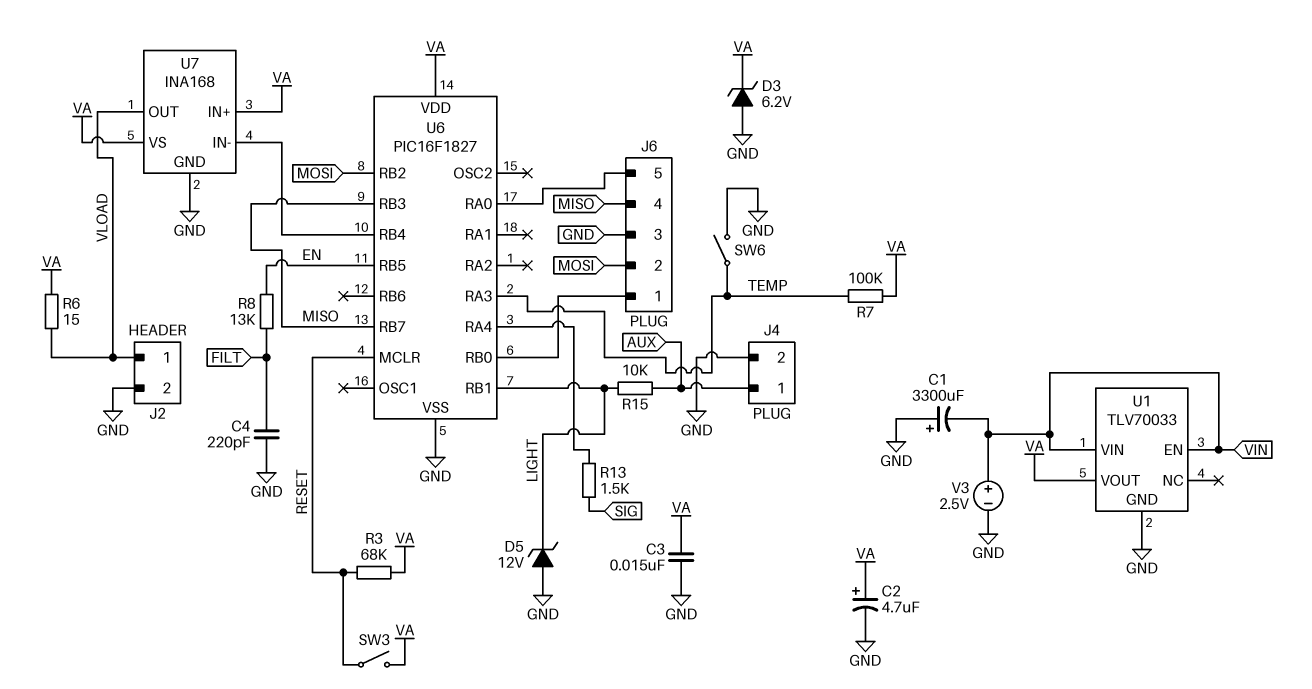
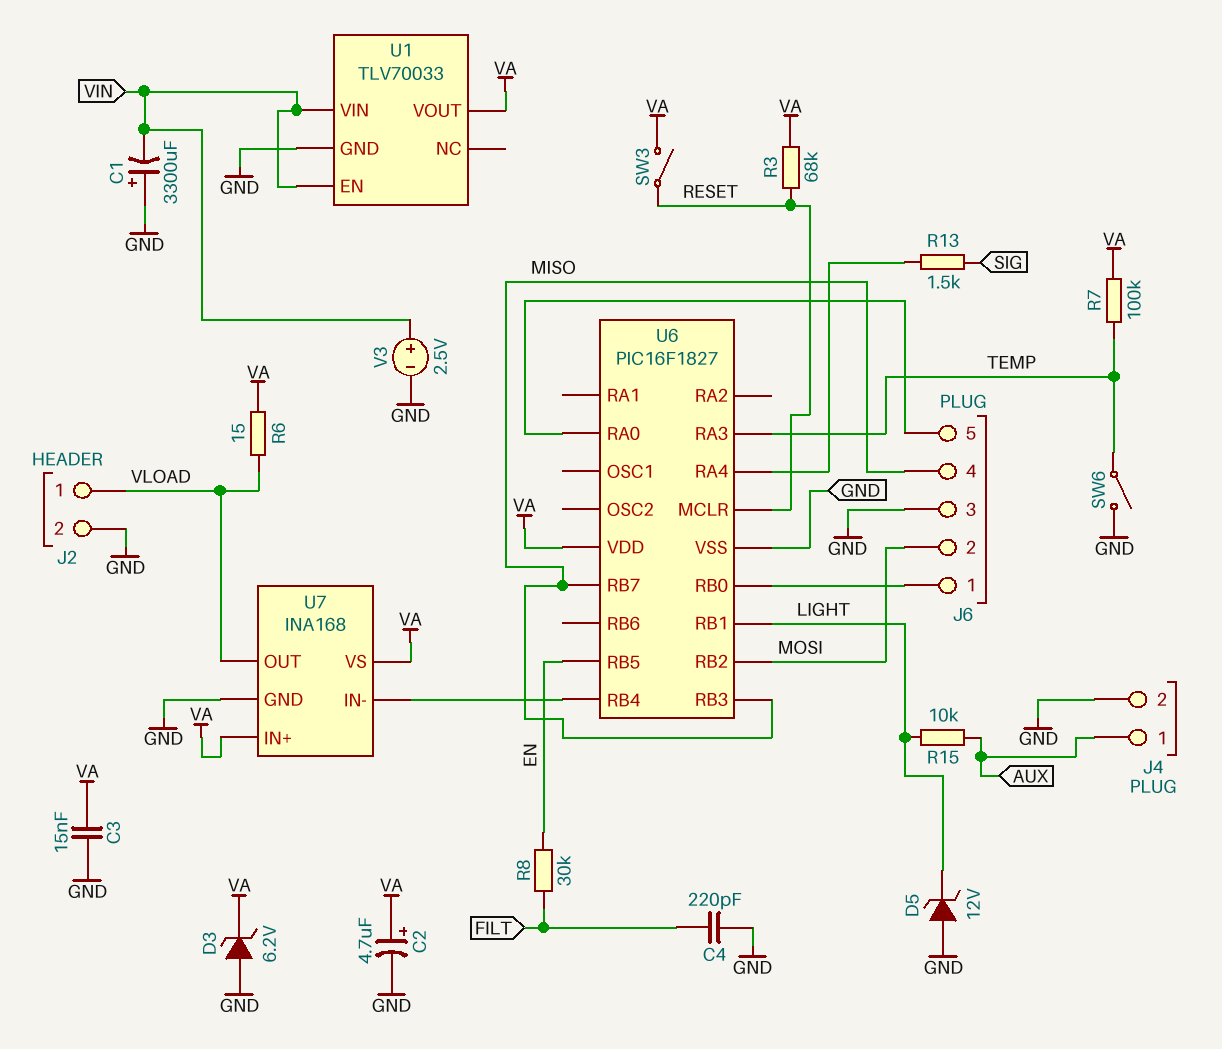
R8: 13k (EN, FILT) -> 30k (EN, FILT)

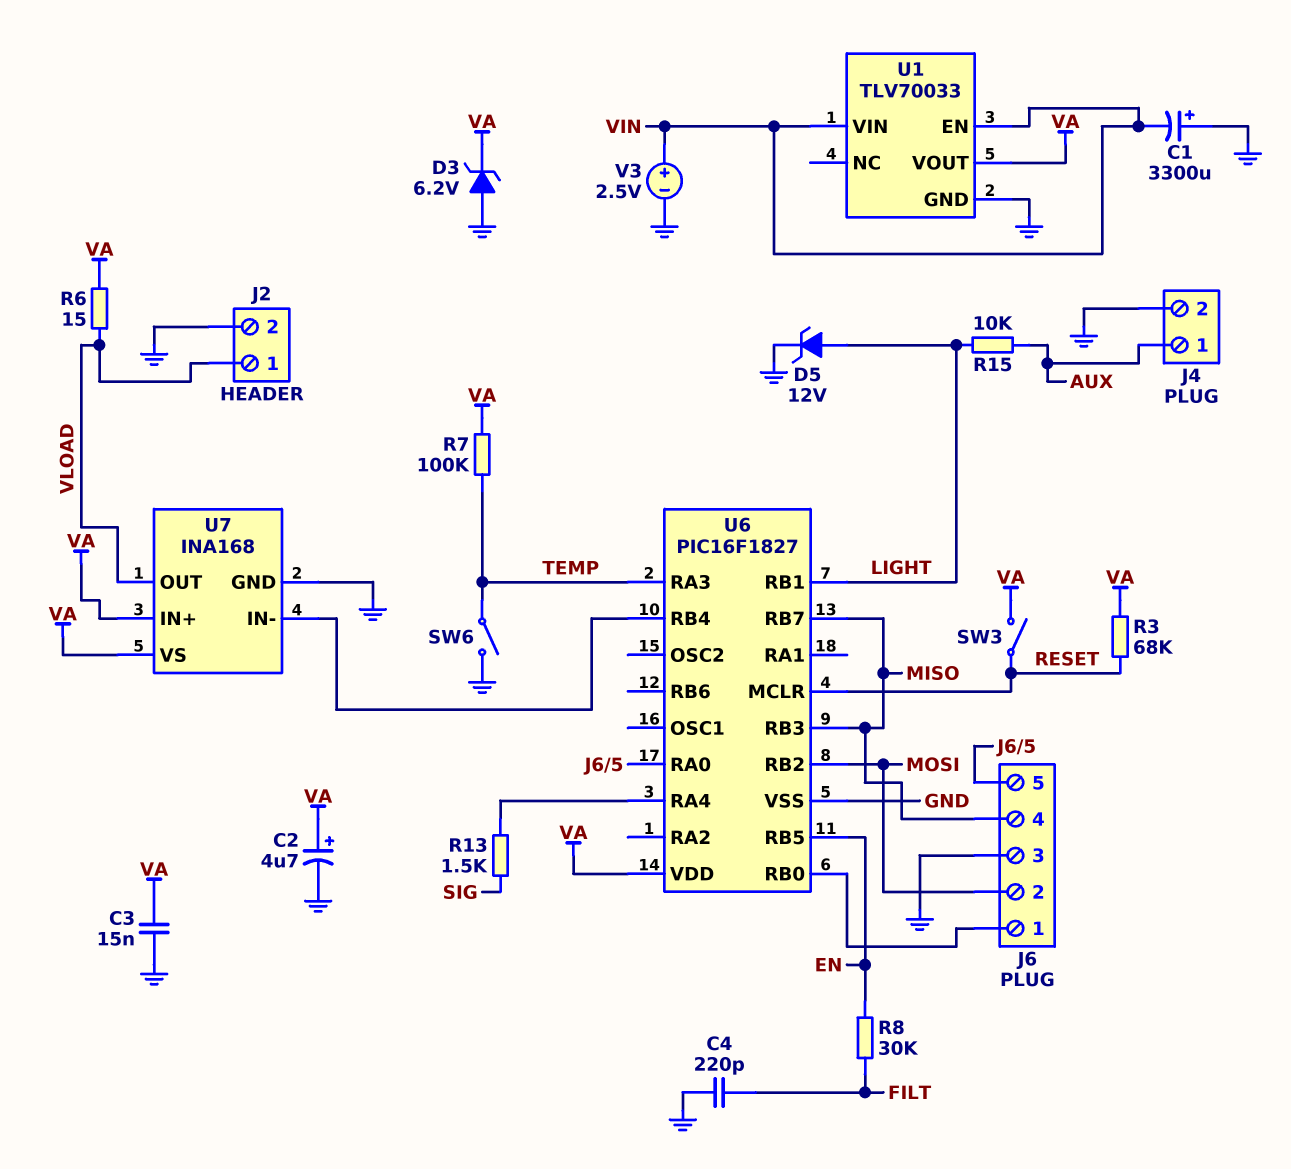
D5: zener 12V (A GND, K LIGHT) -> zener 12V (A LIGHT, K GND)

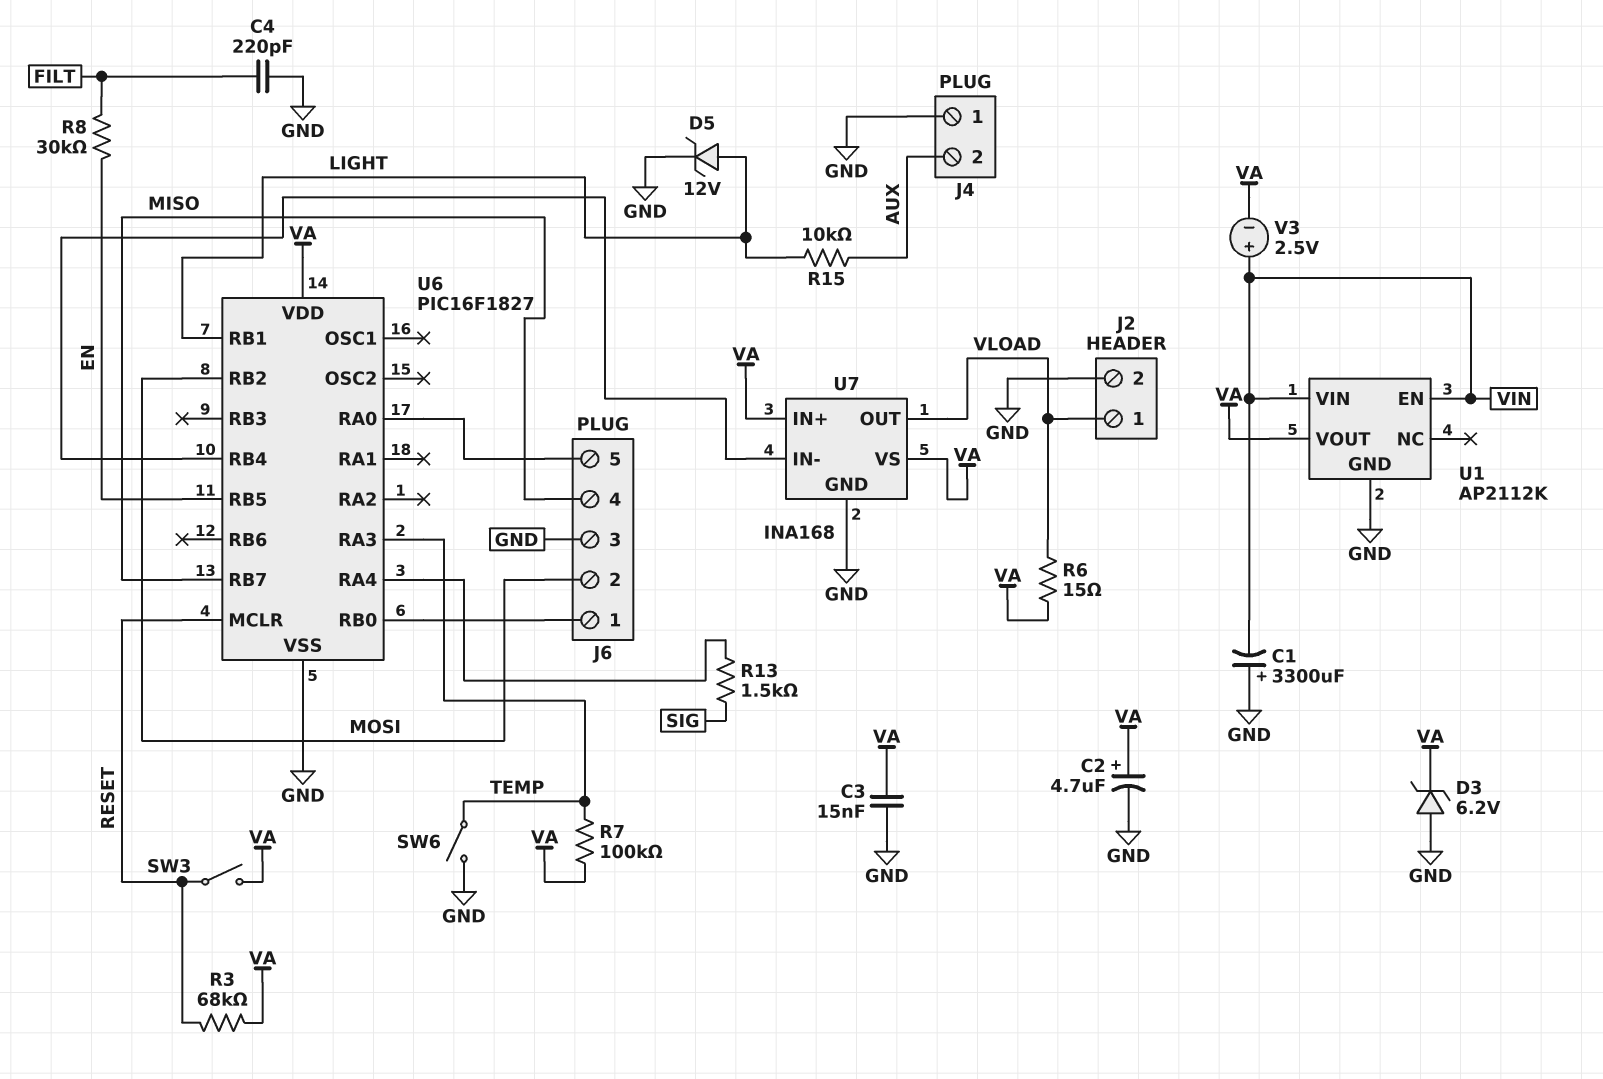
J4 pin 1: AUX -> GND
J4 pin 2: GND -> AUX
U1: TLV70033 -> AP2112K
U6 pin RB3: MISO -> none
V3: 2.5V (plus VIN, minus GND) -> 2.5V (plus VIN, minus VA)

